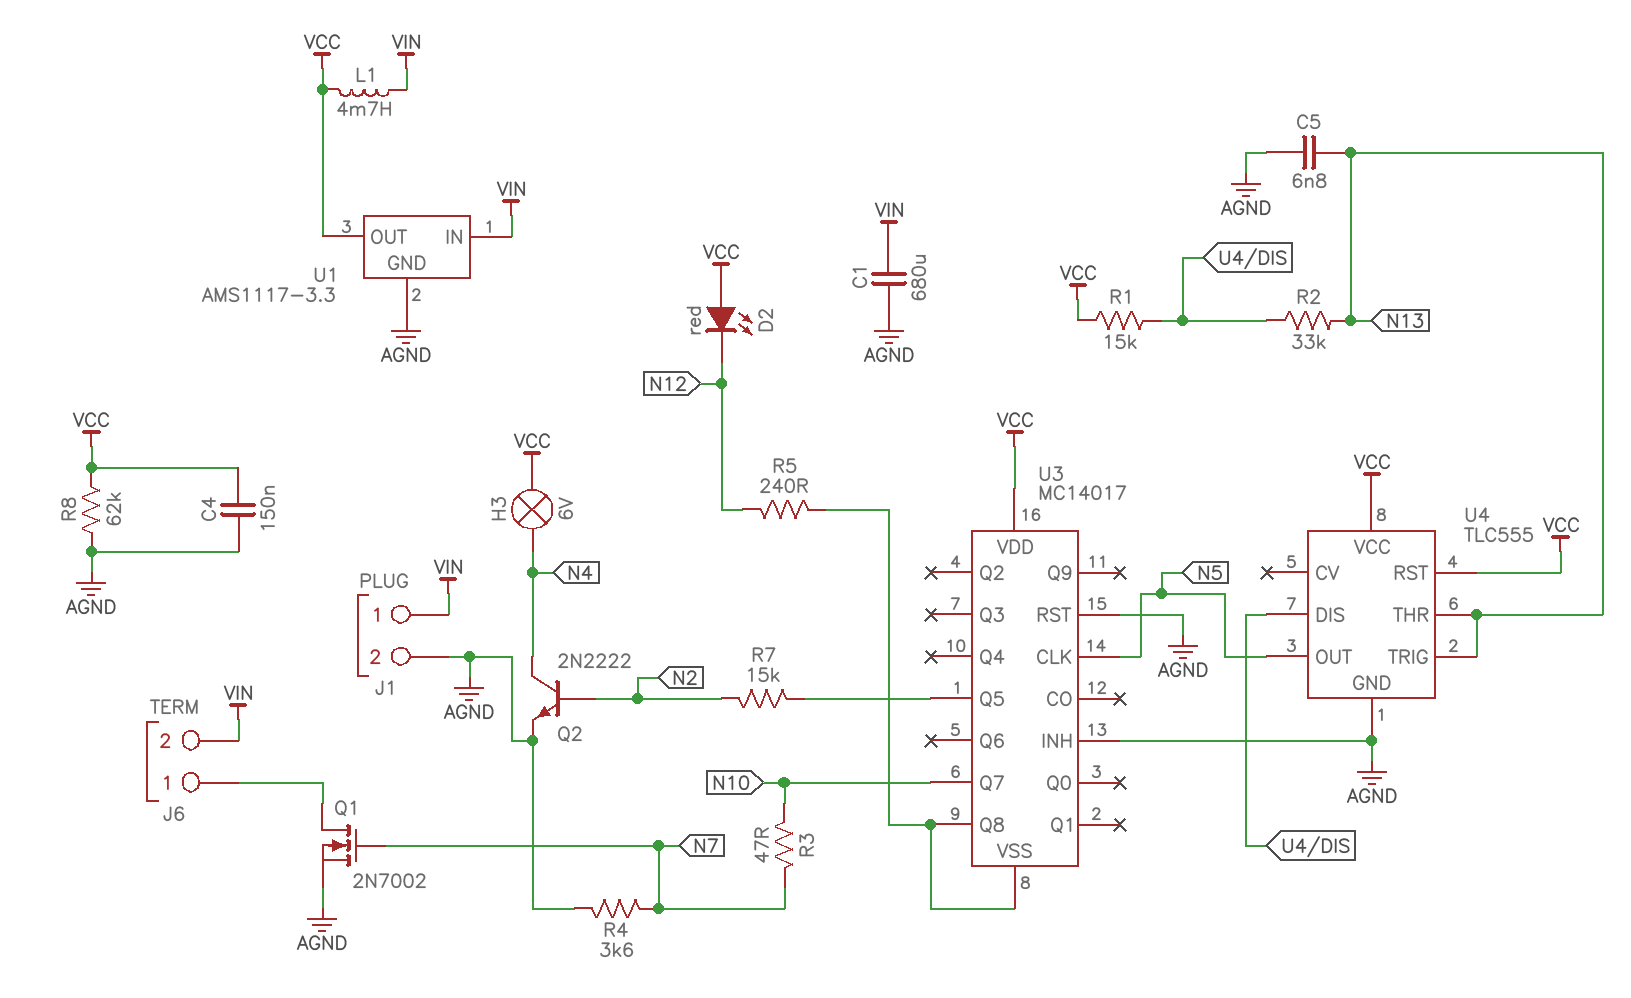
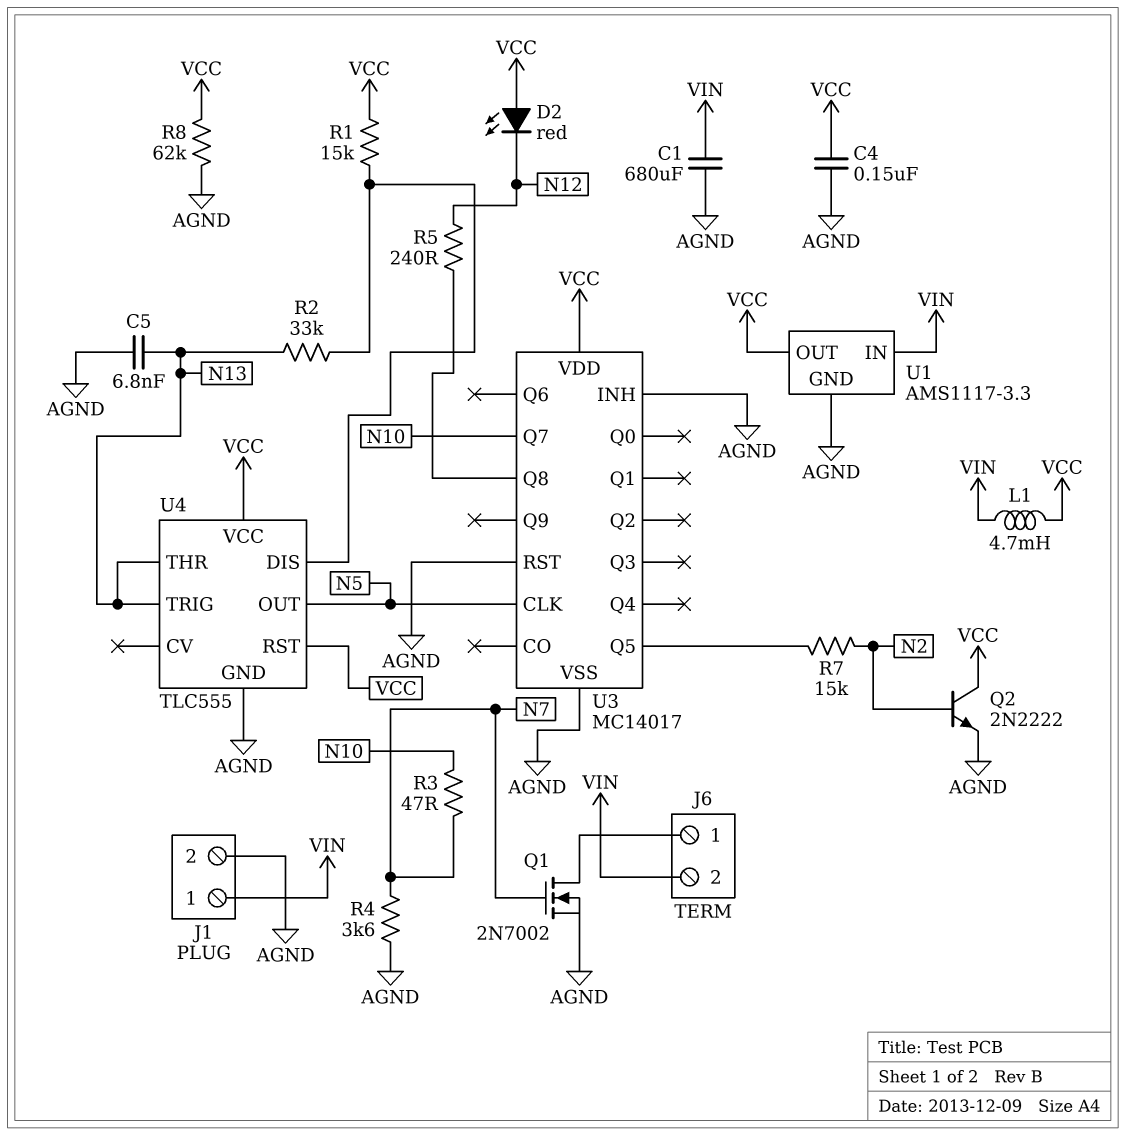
H3: lamp 6V (N4, VCC) -> none
Q2: NPN 2N2222 (B N2, C N4, E AGND) -> NPN 2N2222 (B N2, C VCC, E AGND)
U3 pin VSS: U3/Q8 -> AGND

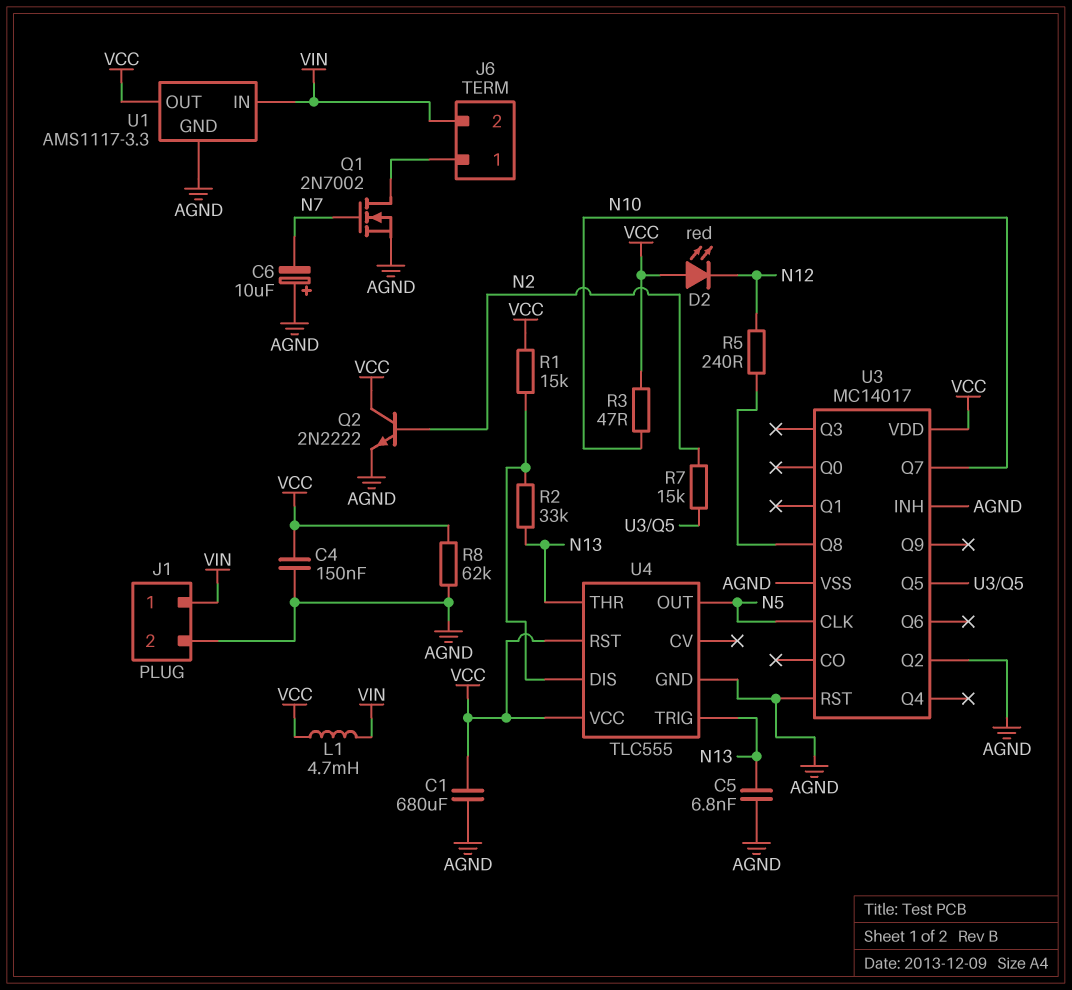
C1: 680uF (AGND, VIN) -> 680uF (AGND, VCC)
C6: none -> 10uF (plus AGND, minus N7)
R3: 47 (N7, N10) -> 47 (N10, VCC)
R4: 3.6k (AGND, N7) -> none
U3 pin Q2: none -> AGND

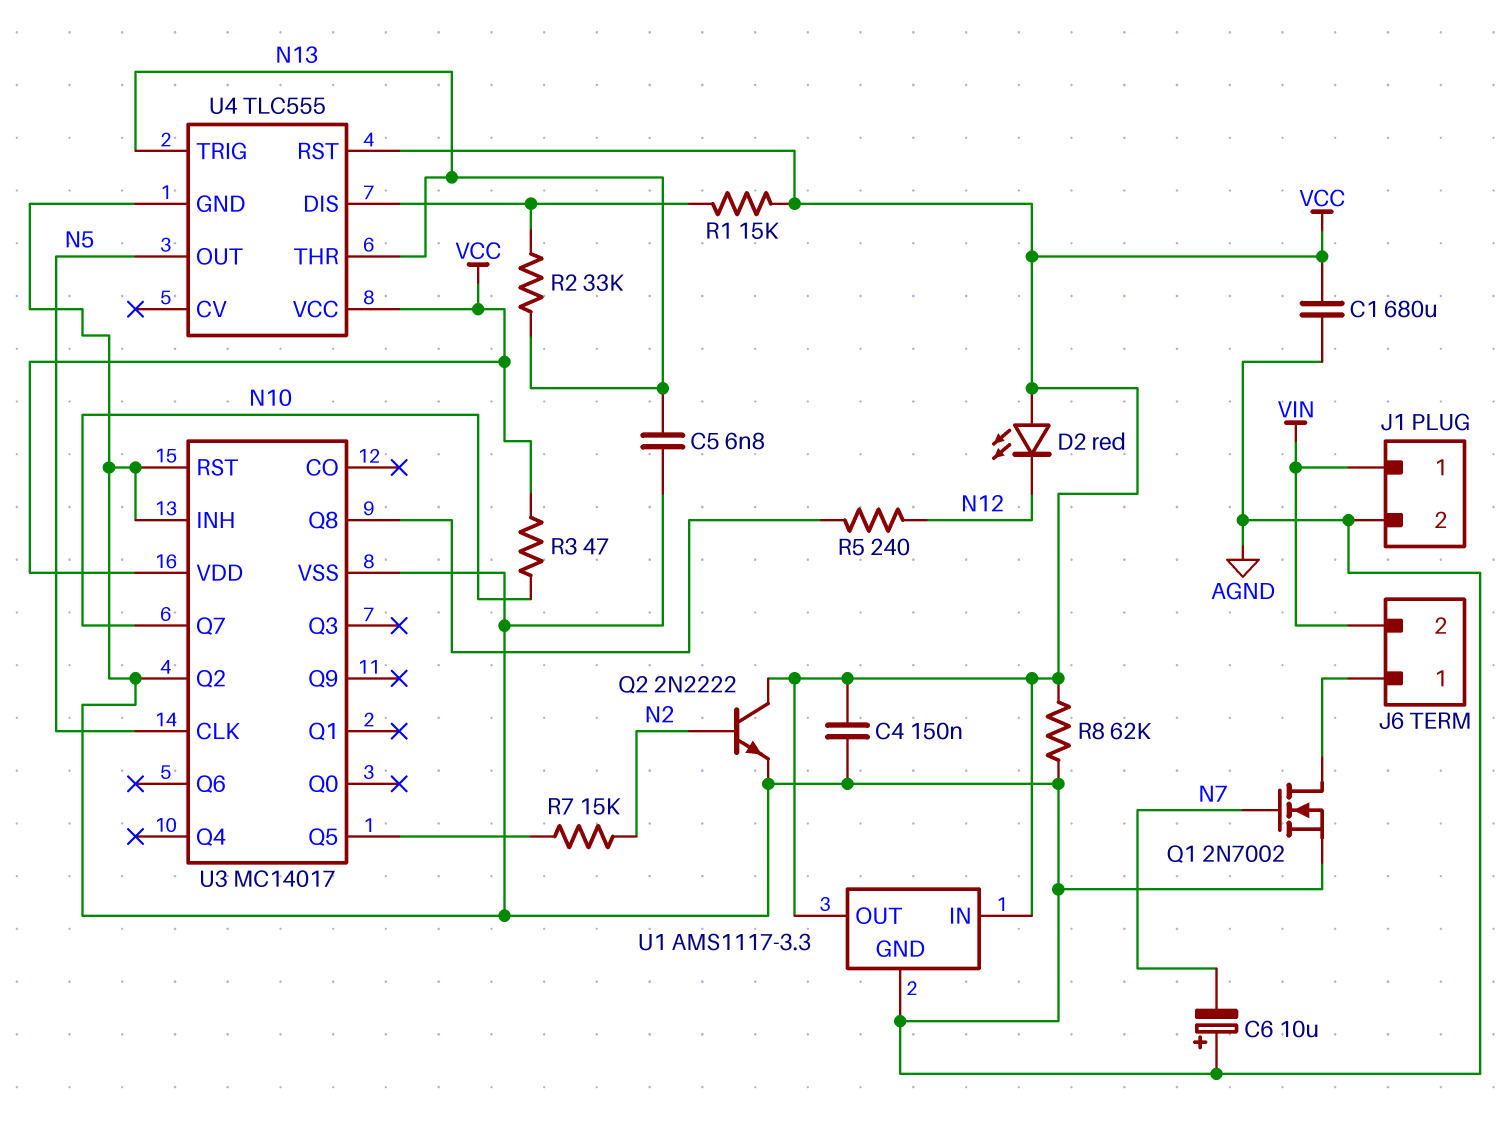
L1: 4.7mH (VCC, VIN) -> none
U1 pin IN: VIN -> VCC

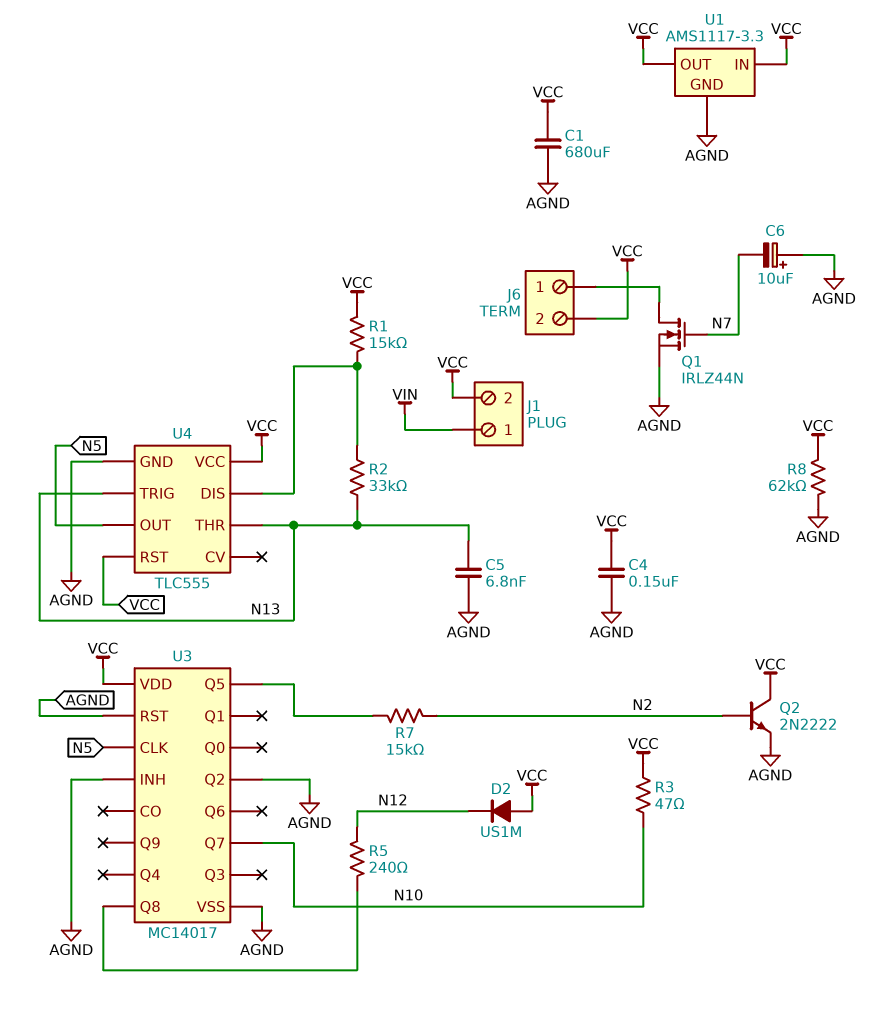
D2: LED red (A VCC, K N12) -> diode US1M (A VCC, K N12)
J1 pin 2: AGND -> VCC
J6 pin 2: VIN -> VCC
Q1: NMOS 2N7002 (G N7, D J6/1, S AGND) -> NMOS IRLZ44N (G N7, D J6/1, S AGND)

